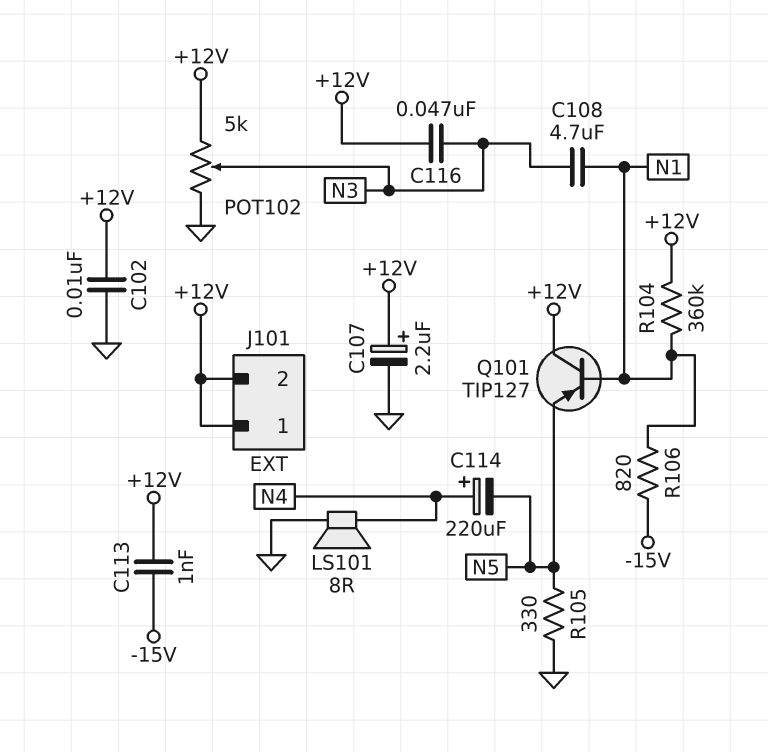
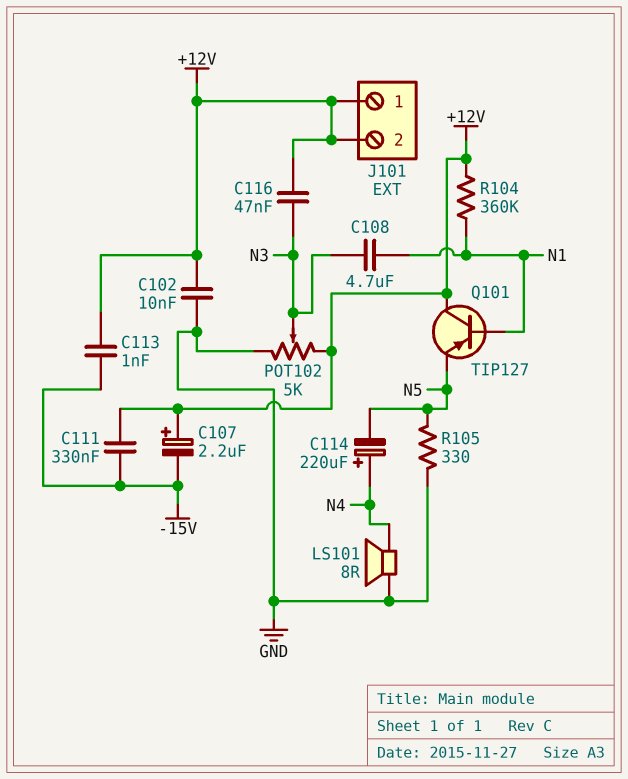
C107: 2.2uF (plus +12V, minus GND) -> 2.2uF (plus +12V, minus -15V)
C111: none -> 330nF (+12V, -15V)
R106: 820 (-15V, N1) -> none

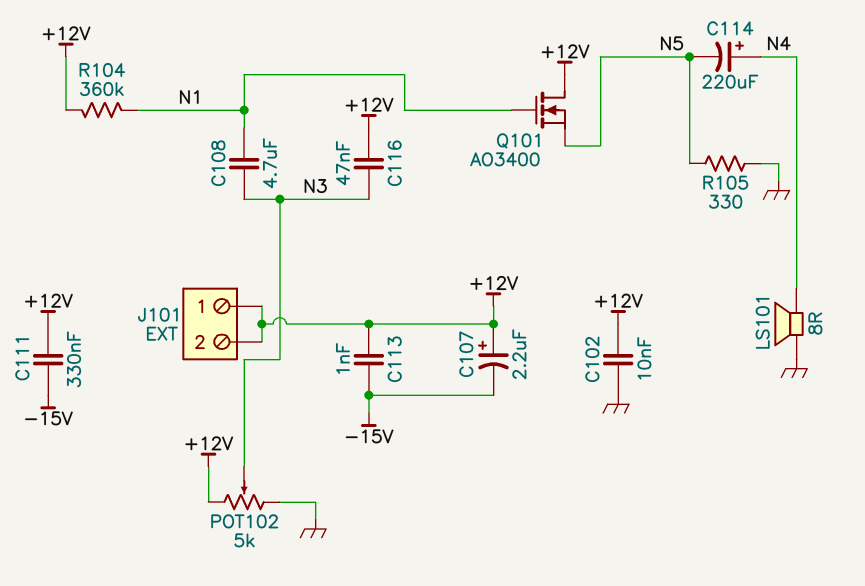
Q101: PNP TIP127 (B N1, C +12V, E N5) -> NMOS AO3400 (G N1, D +12V, S N5)

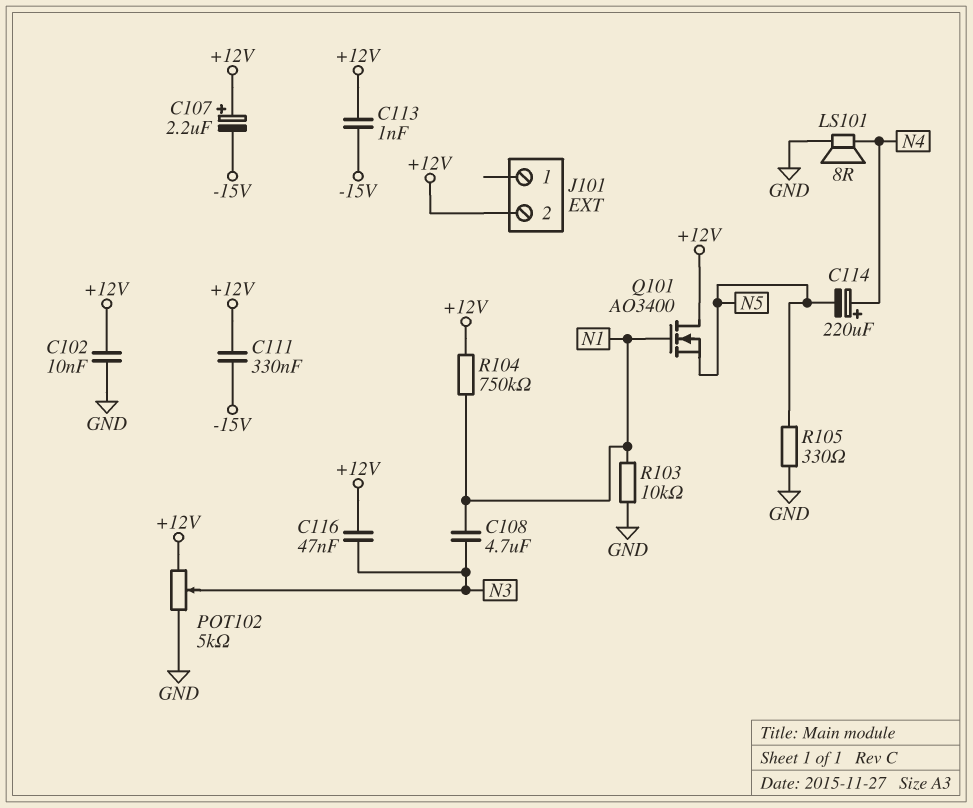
J101 pin 1: +12V -> none
R103: none -> 10k (GND, N1)
R104: 360k (+12V, N1) -> 750k (+12V, N1)

